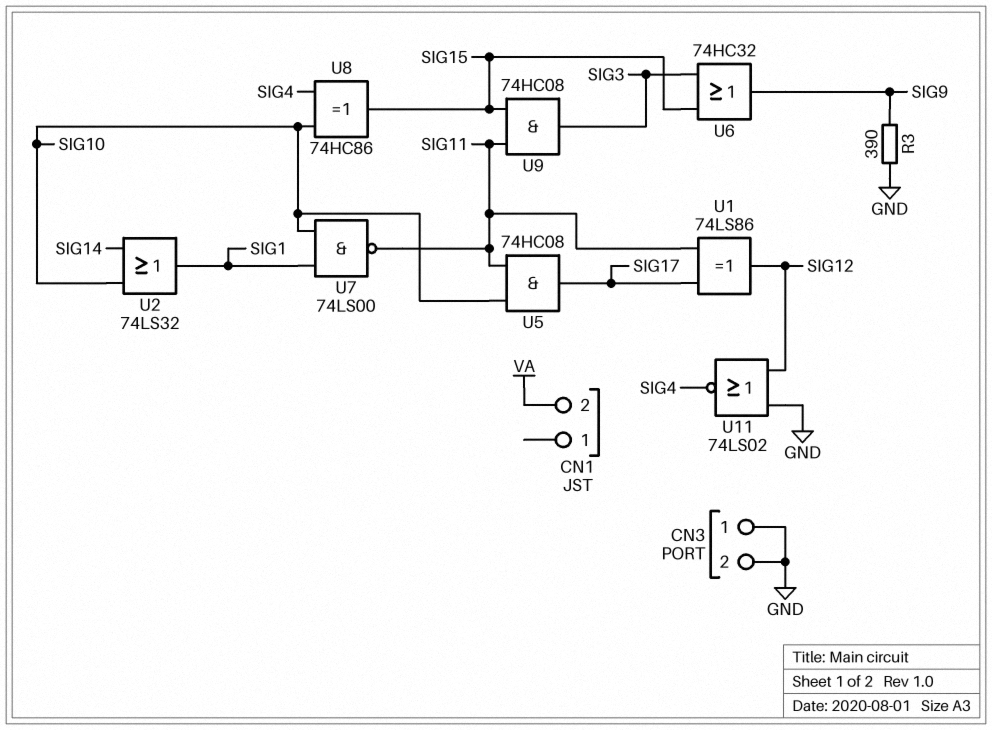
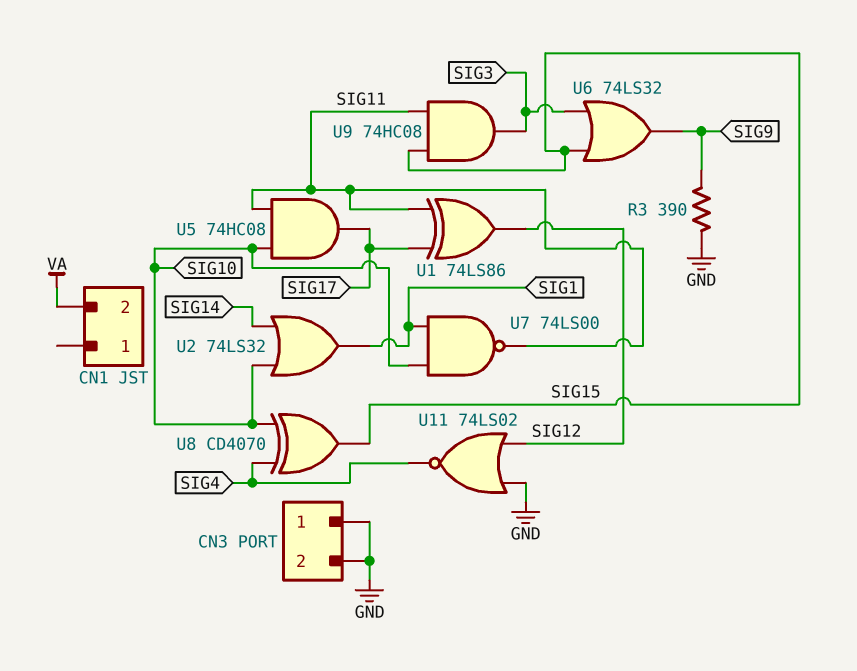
U6: OR 74HC32 (in SIG3, in SIG15, out SIG9) -> OR 74LS32 (in SIG3, in SIG15, out SIG9)
U8: XOR 74HC86 (in SIG4, in SIG10, out SIG15) -> XOR CD4070 (in SIG4, in SIG10, out SIG15)

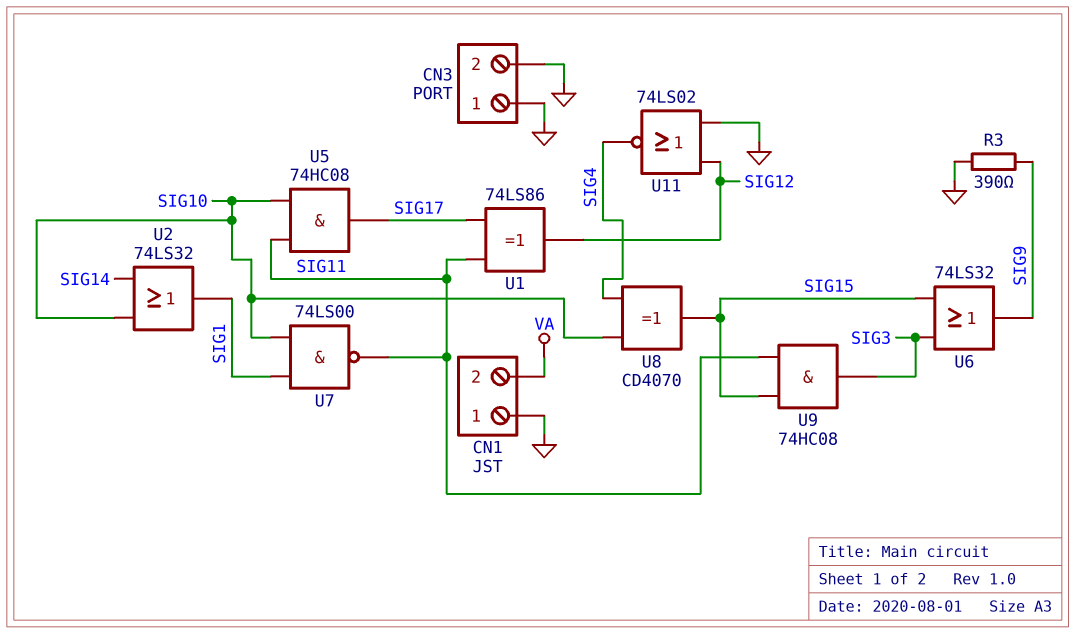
CN1 pin 1: none -> GND

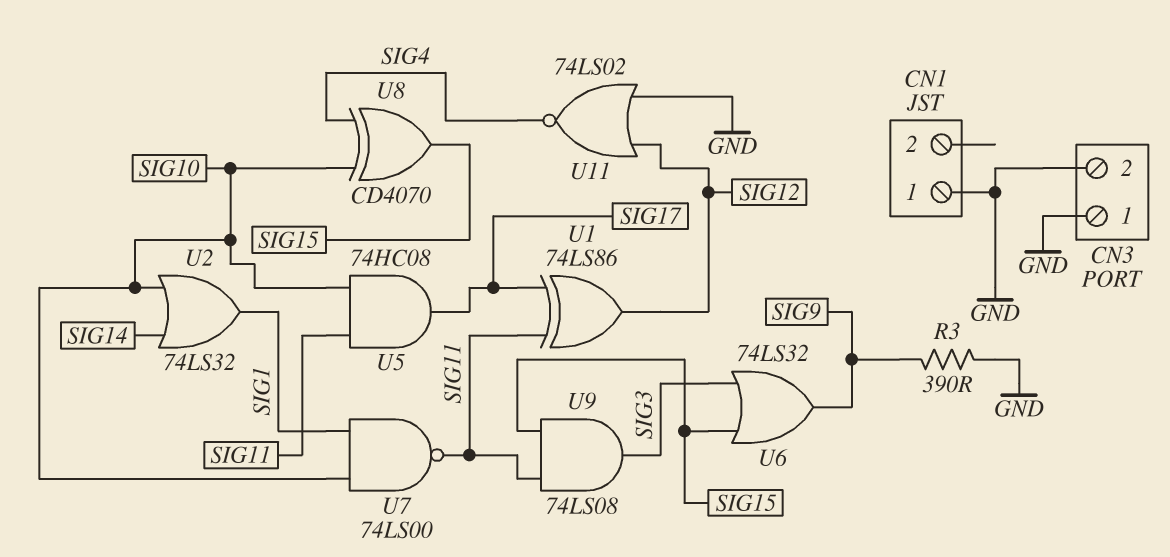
CN1 pin 2: VA -> none
U9: AND 74HC08 (in SIG11, in SIG15, out SIG3) -> AND 74LS08 (in SIG11, in SIG15, out SIG3)

